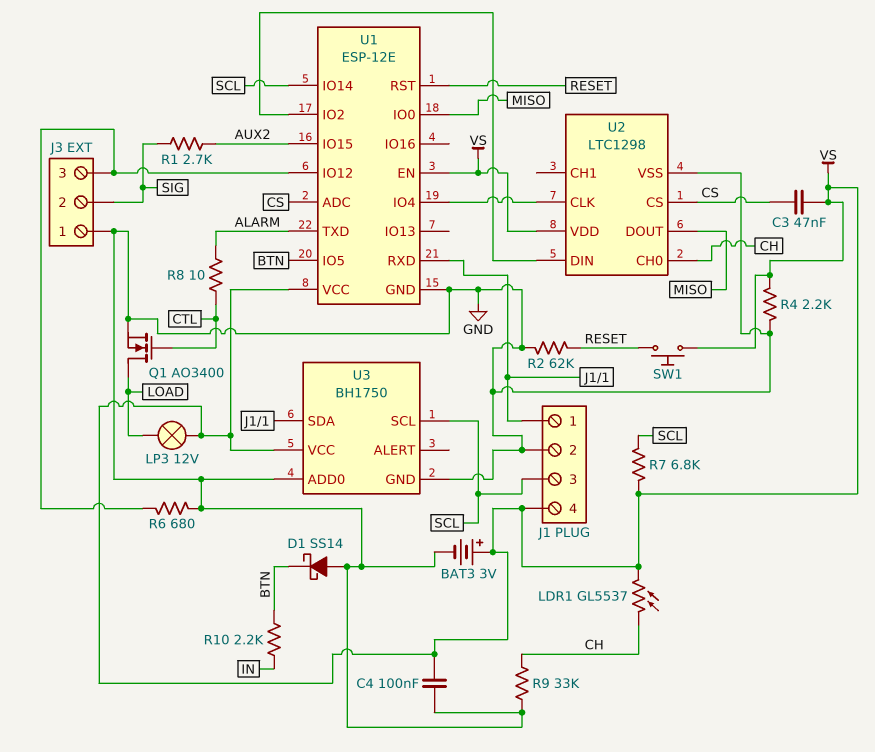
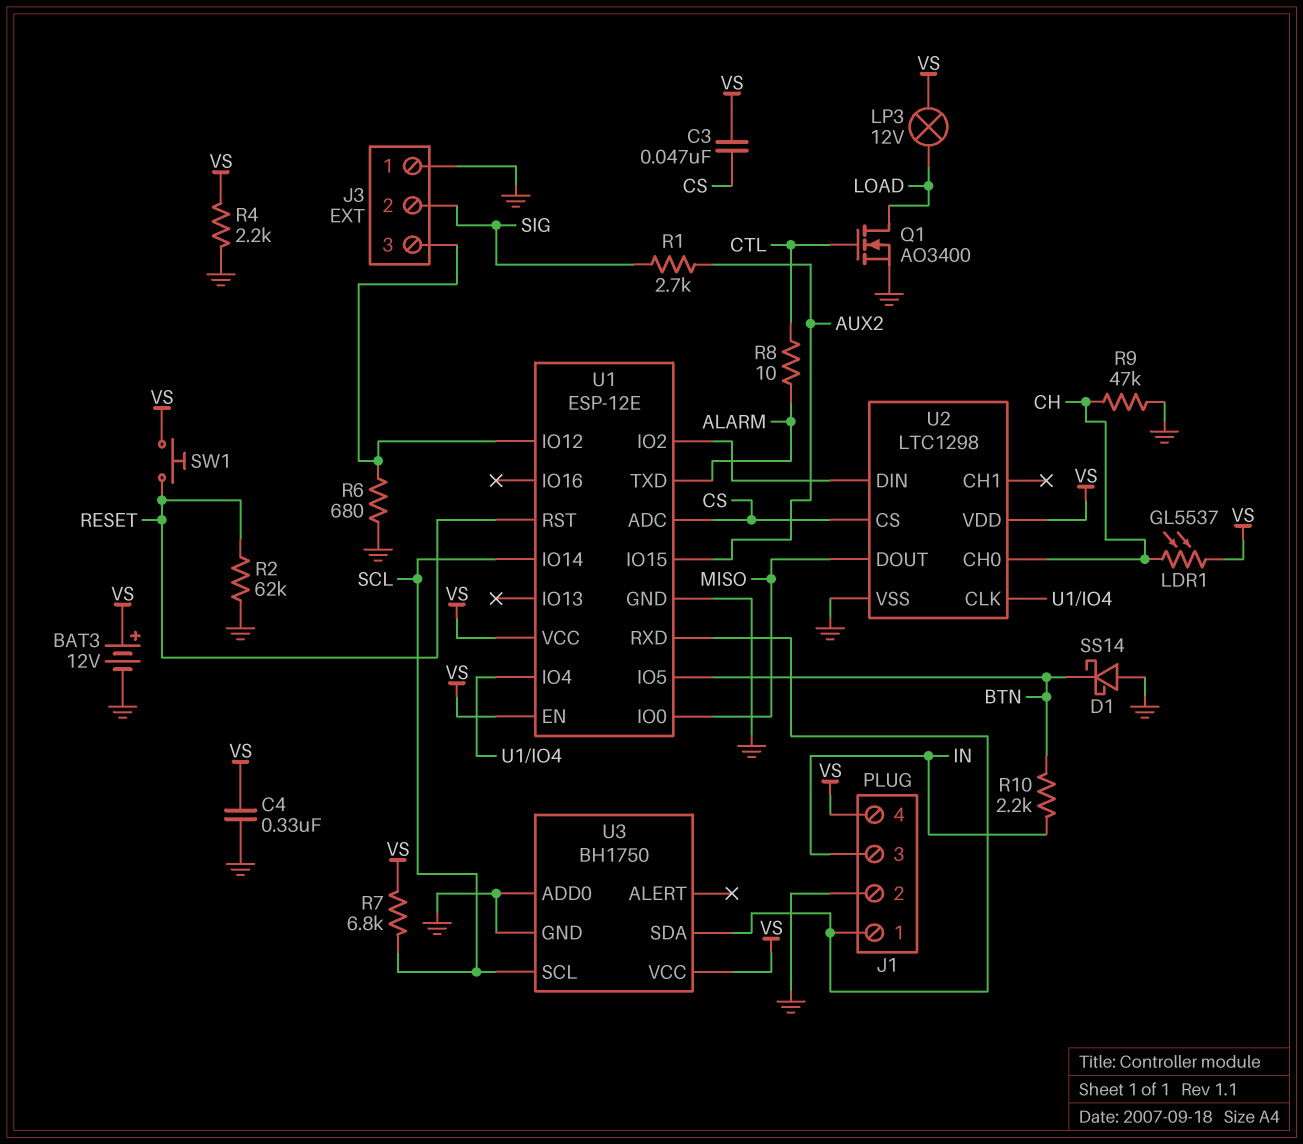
BAT3: 3V (plus VS, minus GND) -> 12V (plus VS, minus GND)
C4: 100nF (GND, VS) -> 330nF (GND, VS)
J1 pin 3: SCL -> IN
R9: 33k (CH, GND) -> 47k (CH, GND)

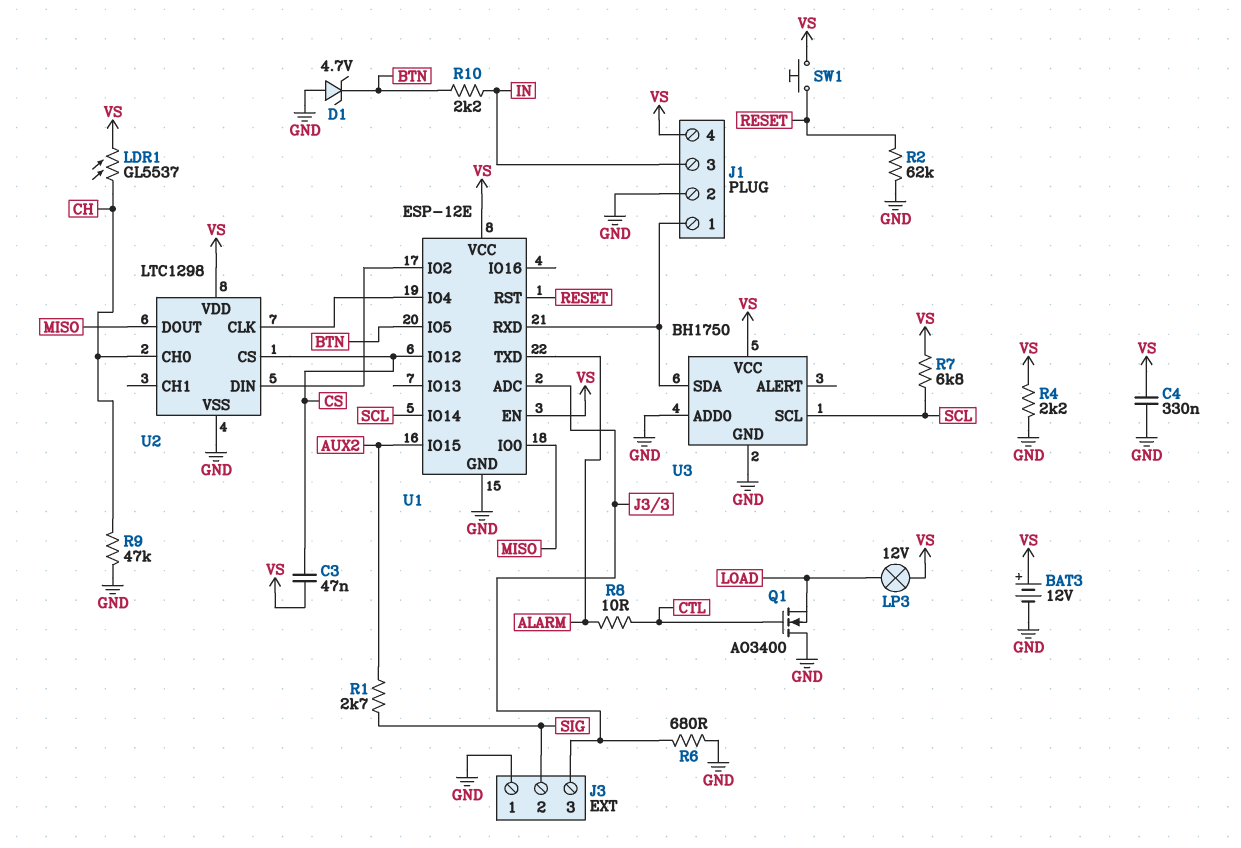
D1: schottky SS14 (A GND, K BTN) -> zener 4.7V (A GND, K BTN)
Q1: NMOS AO3400 (G CTL, D LOAD, S GND) -> NMOS AO3400 (G CTL, D GND, S LOAD)
U1 pin ADC: CS -> J3/3
U1 pin IO12: J3/3 -> CS

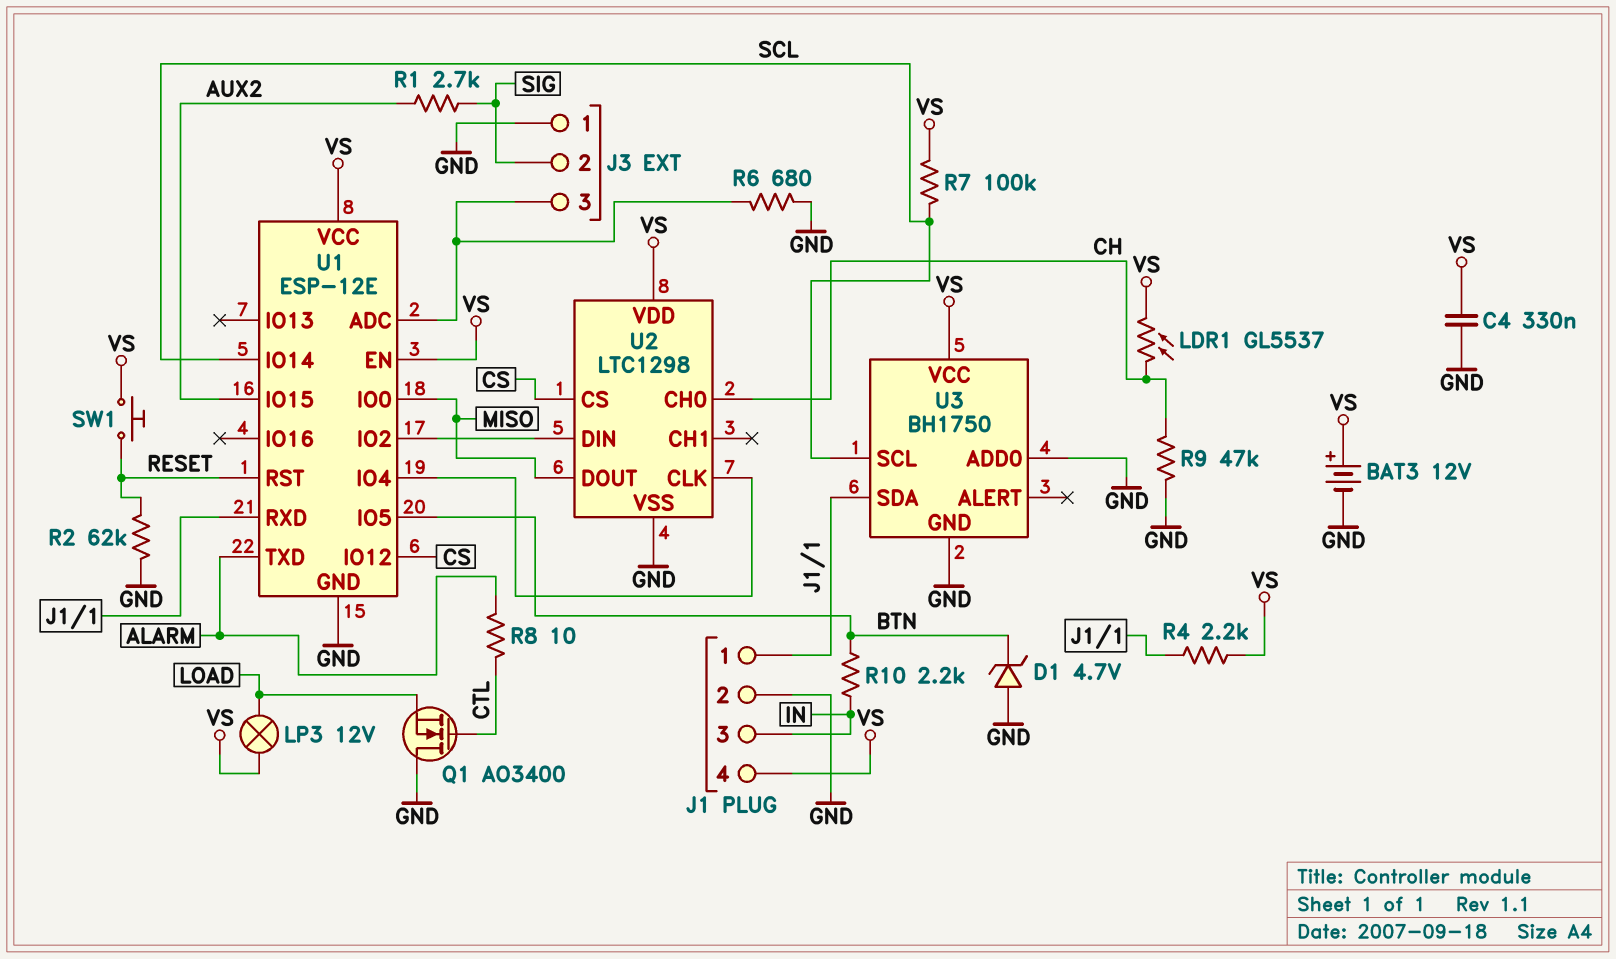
C3: 47nF (CS, VS) -> none
R4: 2.2k (GND, VS) -> 2.2k (J1/1, VS)
R7: 6.8k (SCL, VS) -> 100k (SCL, VS)

